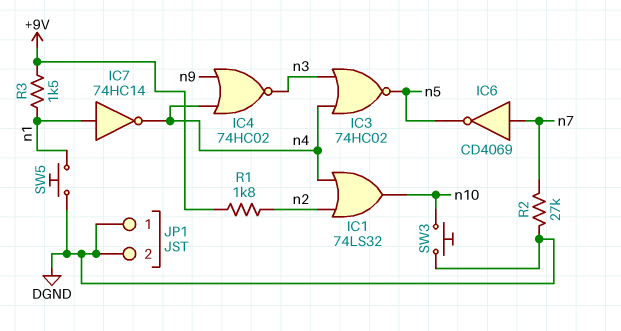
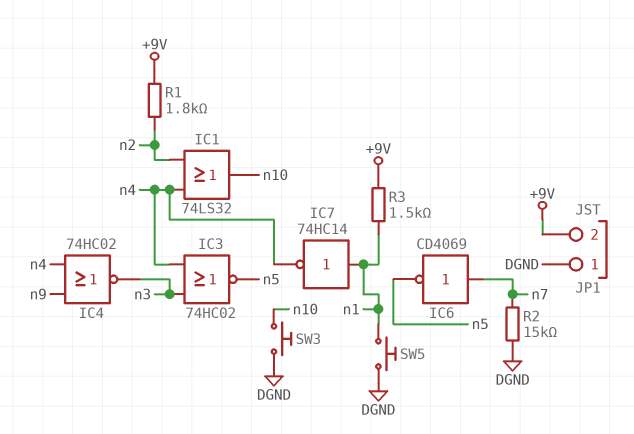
JP1 pin 2: DGND -> +9V
R2: 27k (DGND, n7) -> 15k (DGND, n7)

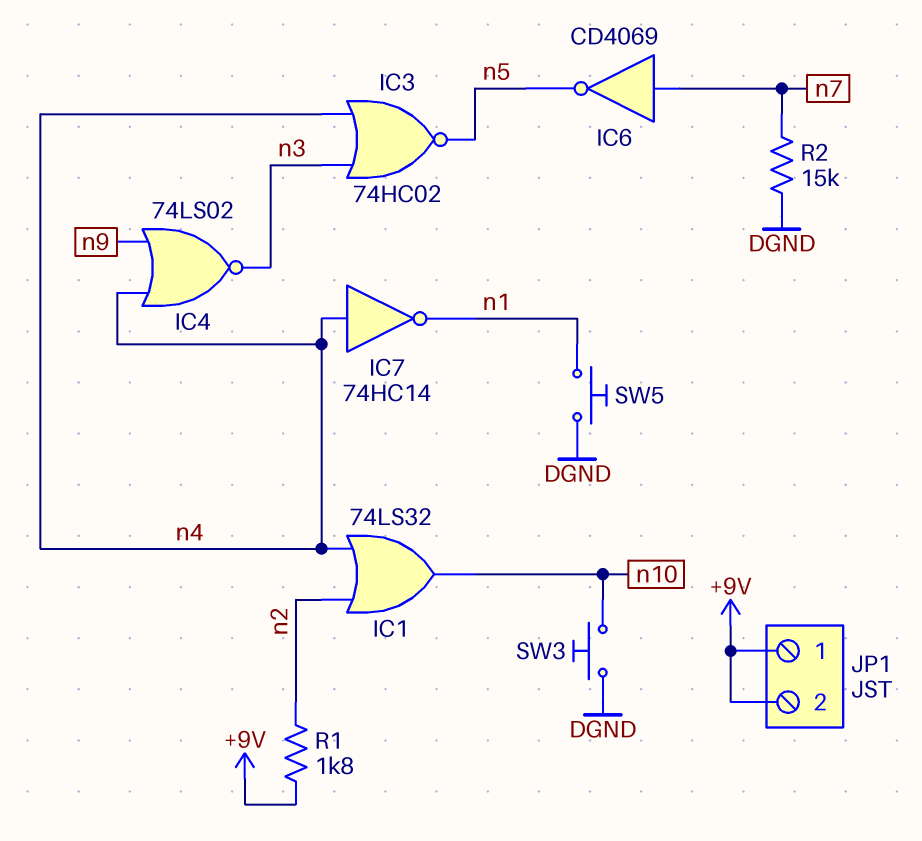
IC4: NOR 74HC02 (in n4, in n9, out n3) -> NOR 74LS02 (in n4, in n9, out n3)
IC7: NOT 74HC14 (in n1, out n4) -> NOT 74HC14 (in n4, out n1)
JP1 pin 1: DGND -> +9V
R3: 1.5k (+9V, n1) -> none

